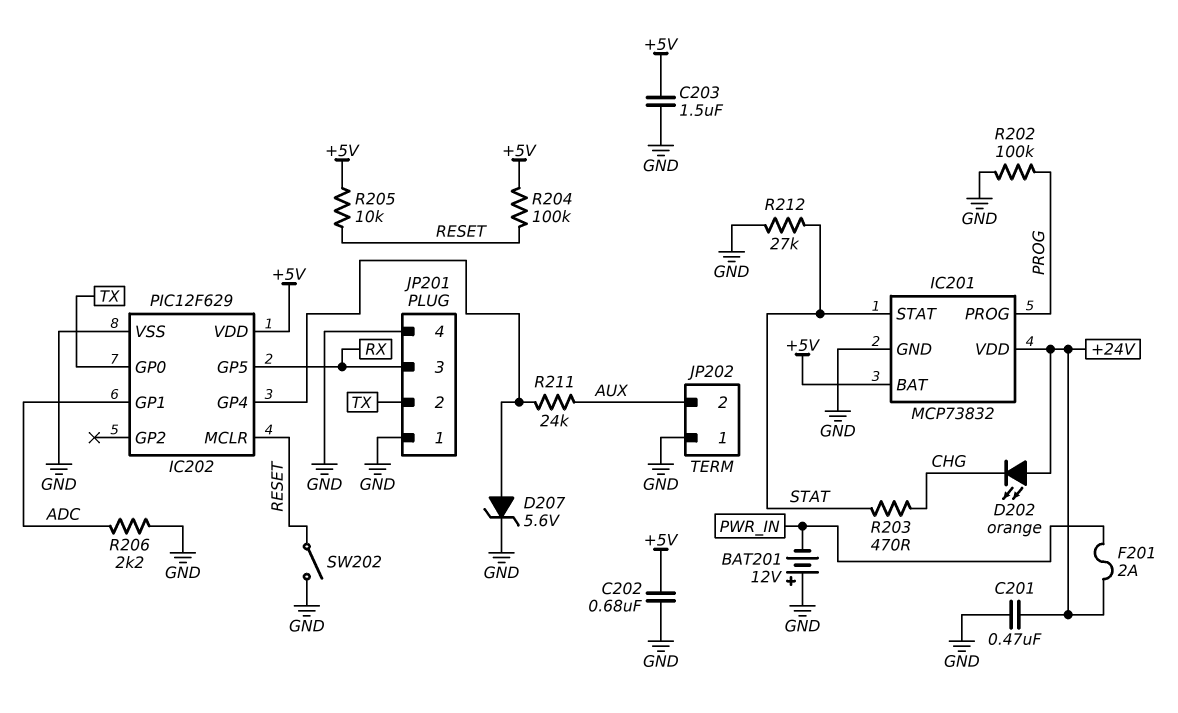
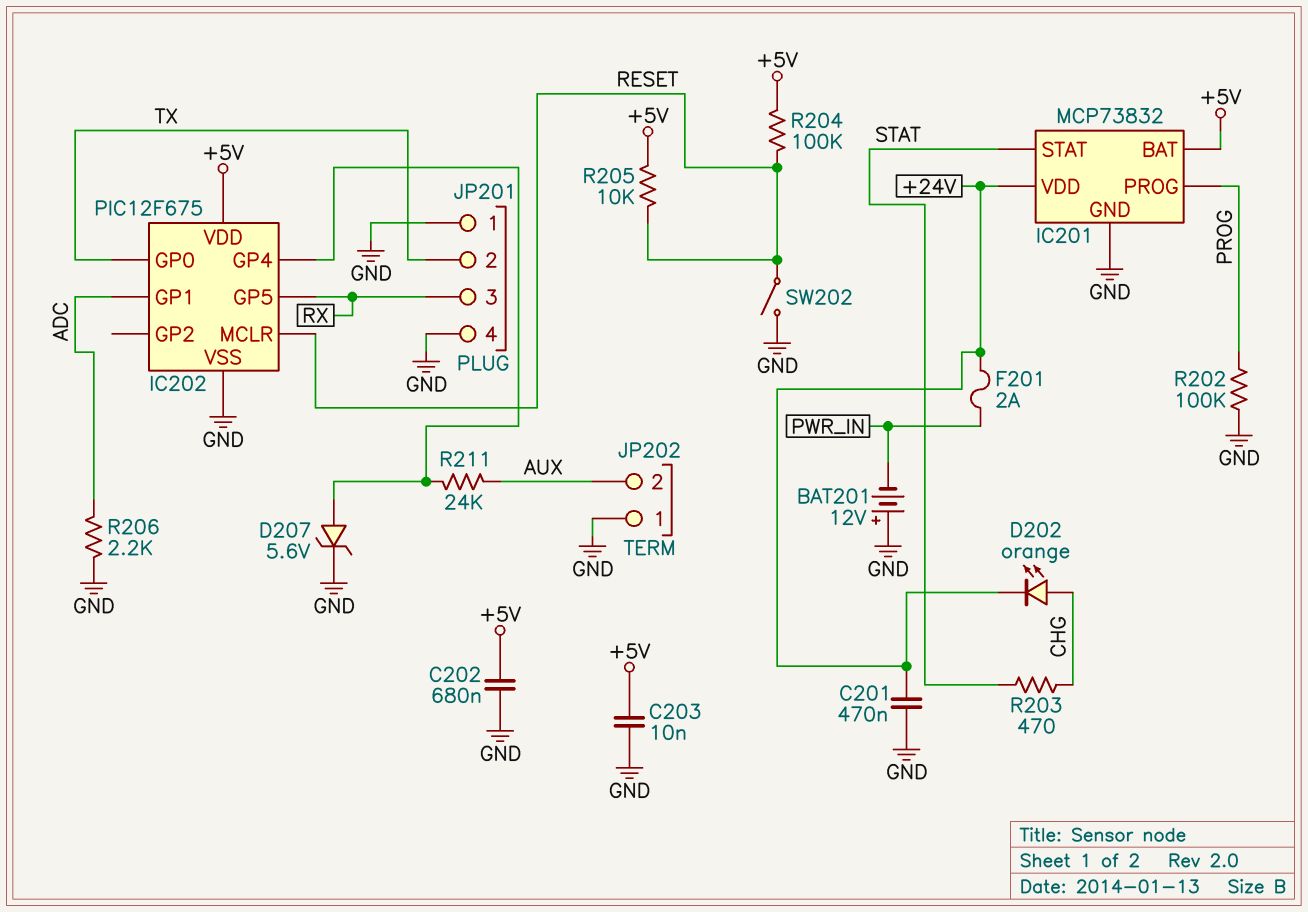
C203: 1.5uF (+5V, GND) -> 10nF (+5V, GND)
D202: LED orange (A +24V, K CHG) -> LED orange (A CHG, K +24V)
IC202: PIC12F629 -> PIC12F675
R212: 27k (GND, STAT) -> none

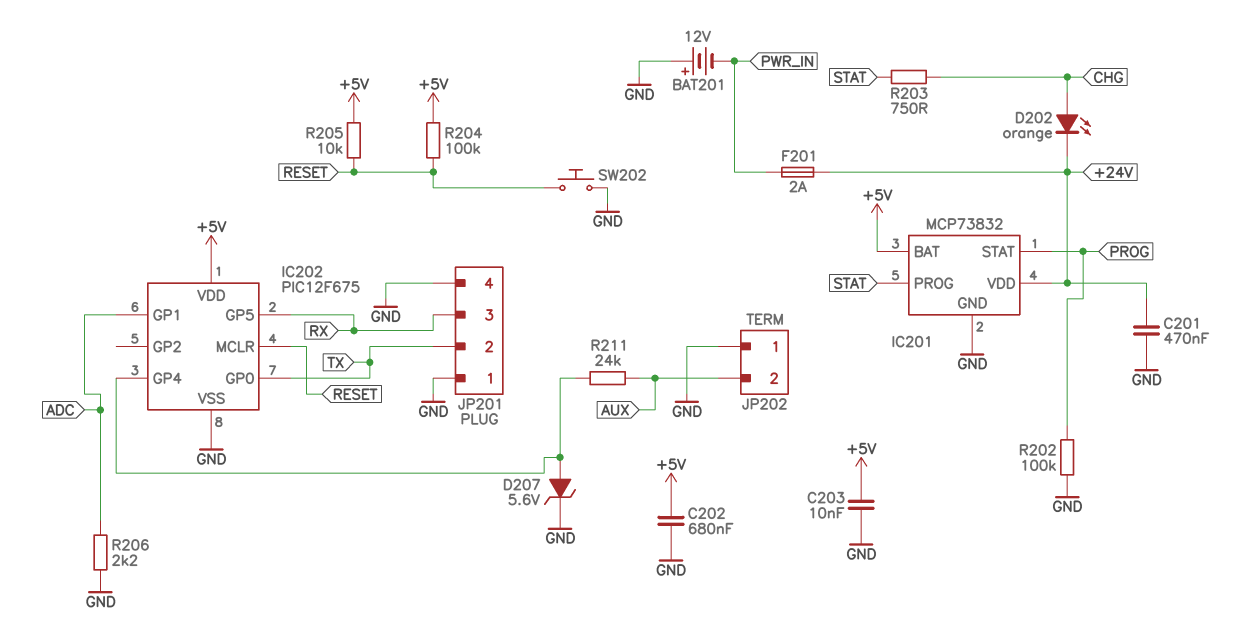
IC201 pin PROG: PROG -> STAT
IC201 pin STAT: STAT -> PROG
R203: 470 (CHG, STAT) -> 750 (CHG, STAT)
SW202: switch (GND, RESET) -> button (GND, RESET)

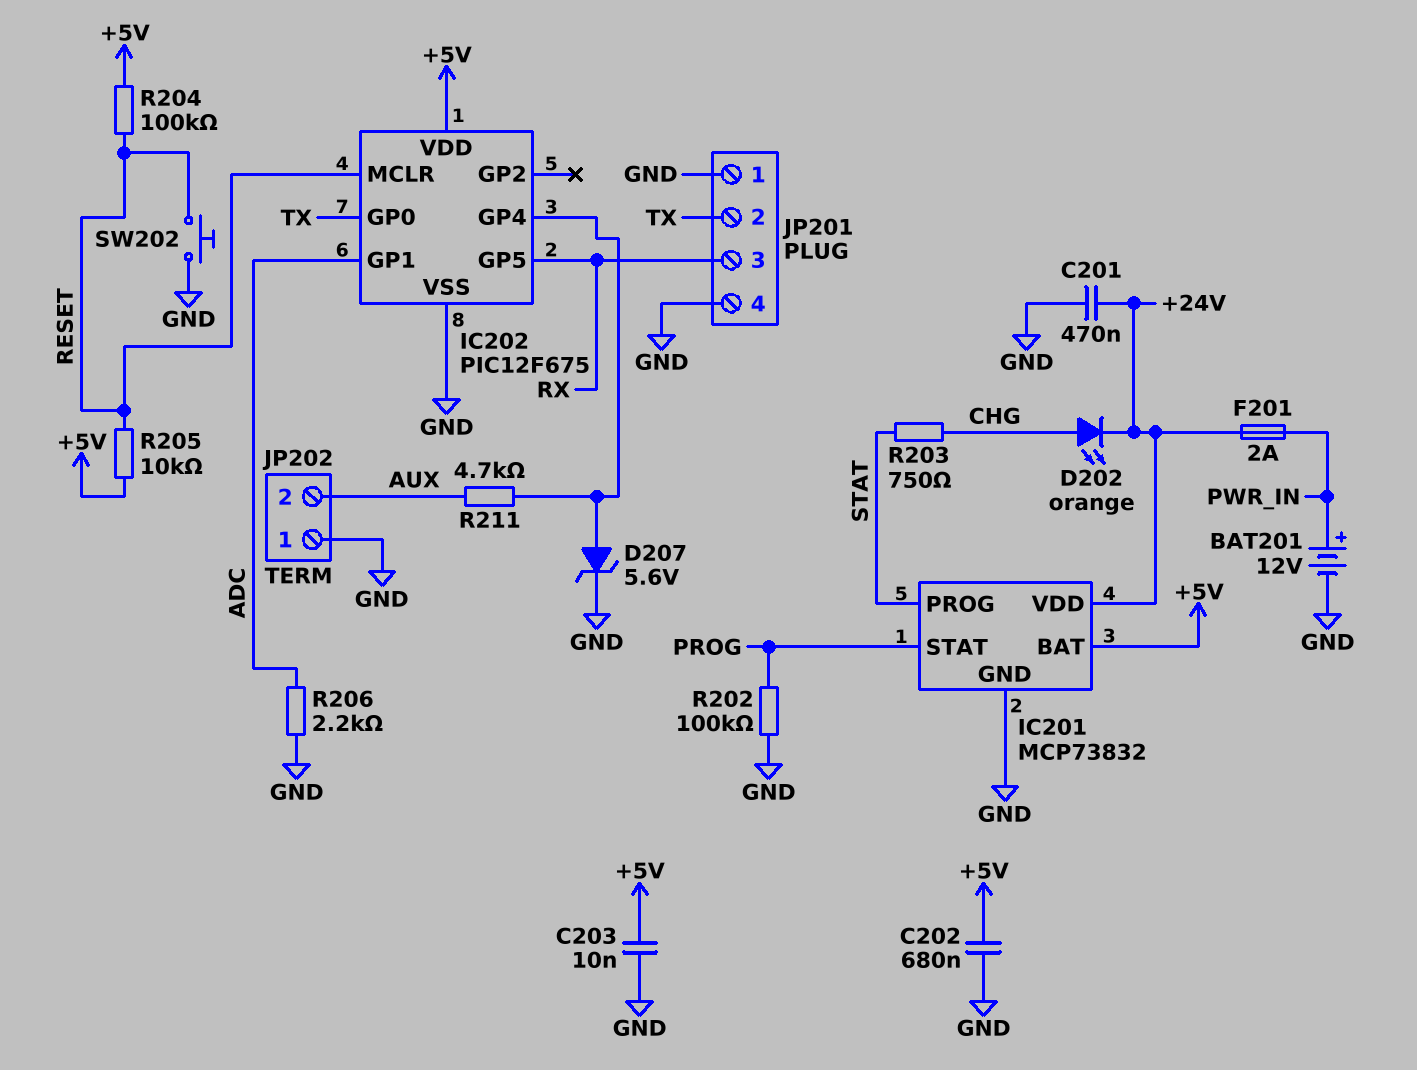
BAT201: 12V (plus GND, minus PWR_IN) -> 12V (plus PWR_IN, minus GND)
R211: 24k (AUX, IC202/GP4) -> 4.7k (AUX, IC202/GP4)

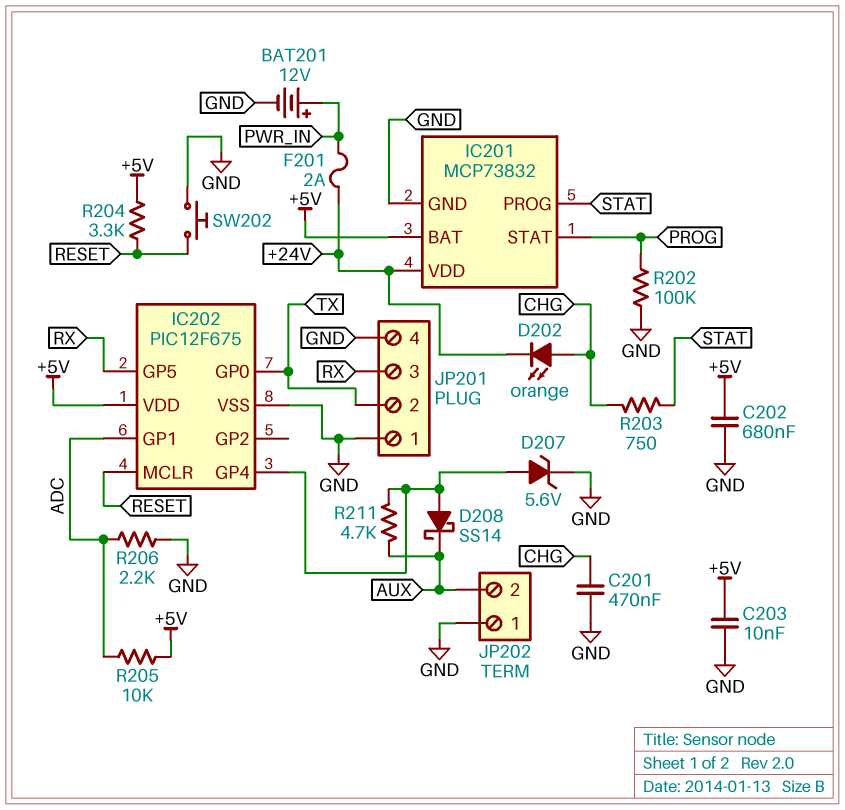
C201: 470nF (+24V, GND) -> 470nF (CHG, GND)
D208: none -> schottky SS14 (A IC202/GP4, K AUX)
R204: 100k (+5V, RESET) -> 3.3k (+5V, RESET)
R205: 10k (+5V, RESET) -> 10k (+5V, ADC)

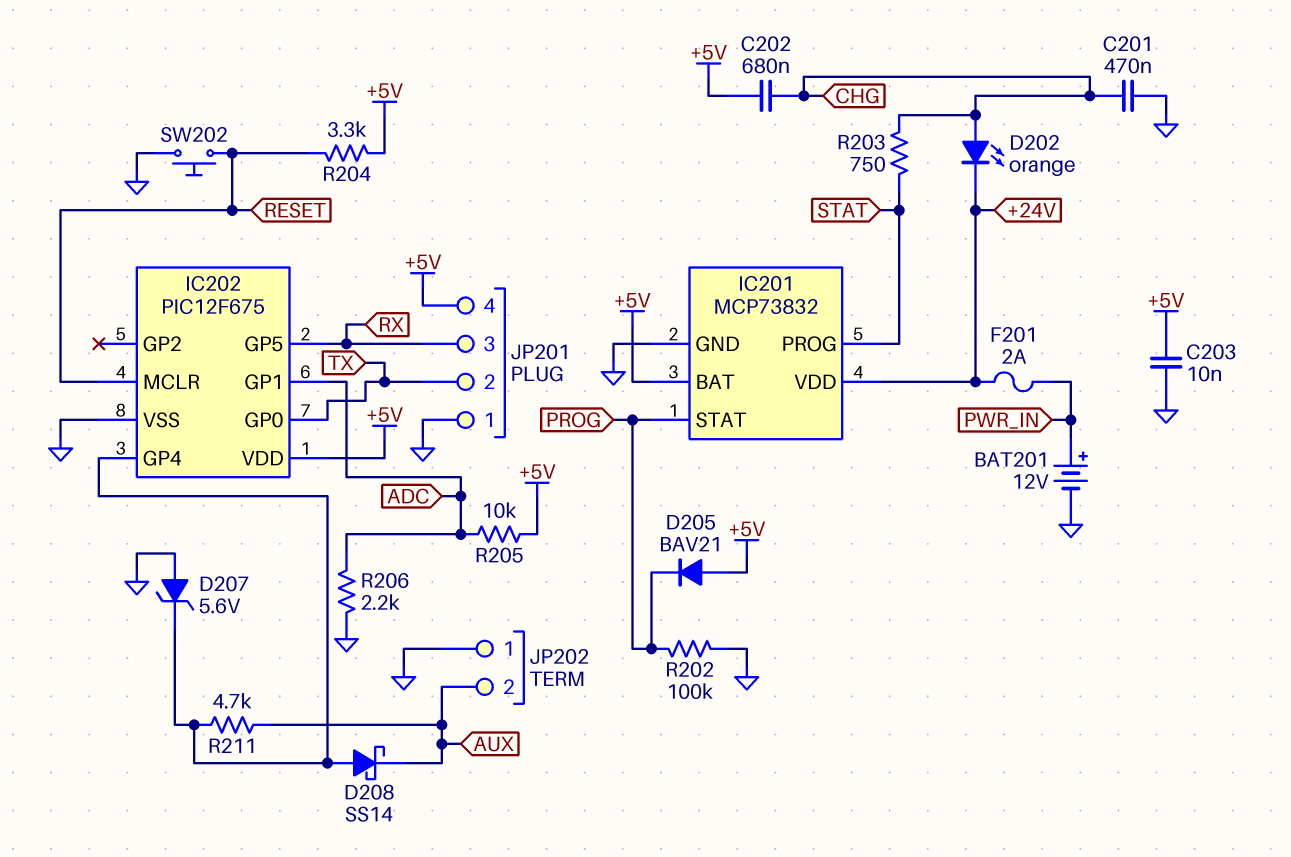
C202: 680nF (+5V, GND) -> 680nF (+5V, CHG)
D205: none -> diode BAV21 (A +5V, K PROG)
D207: zener 5.6V (A IC202/GP4, K GND) -> zener 5.6V (A GND, K IC202/GP4)
JP201 pin 4: GND -> +5V

